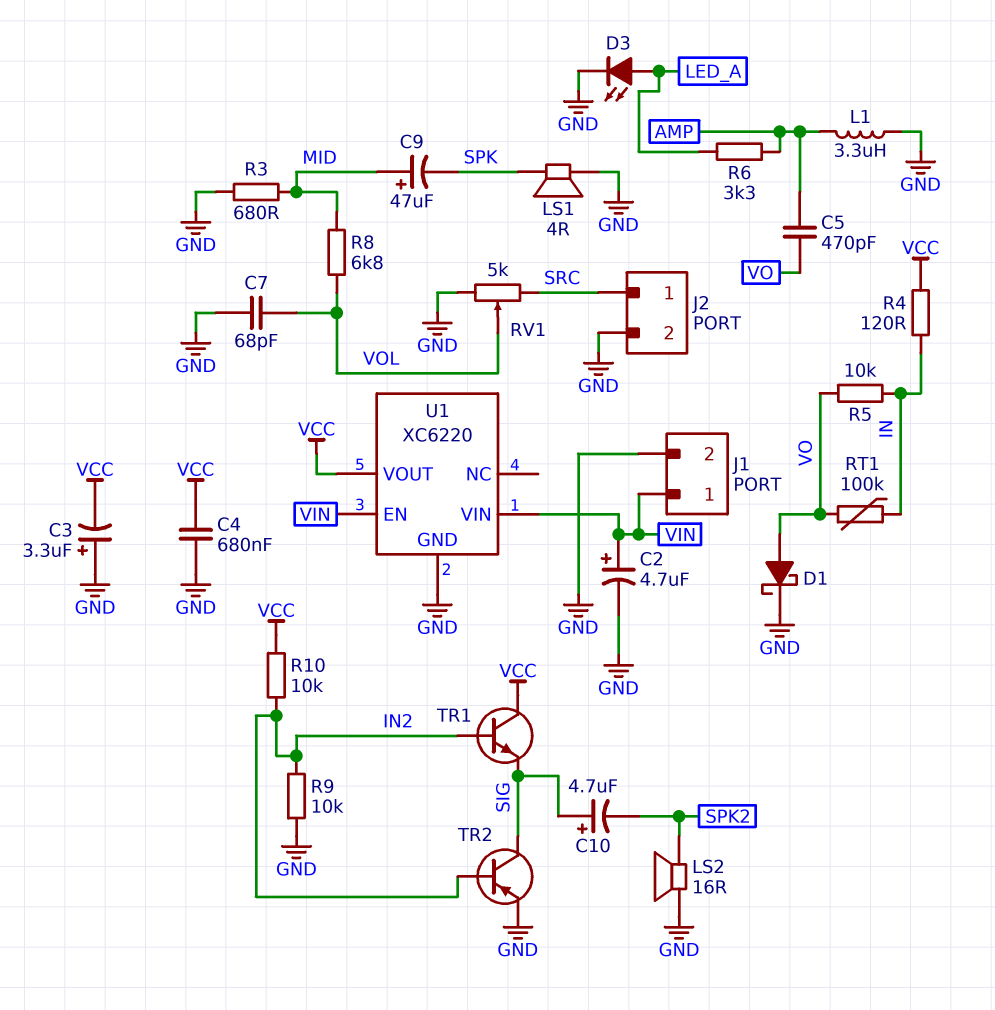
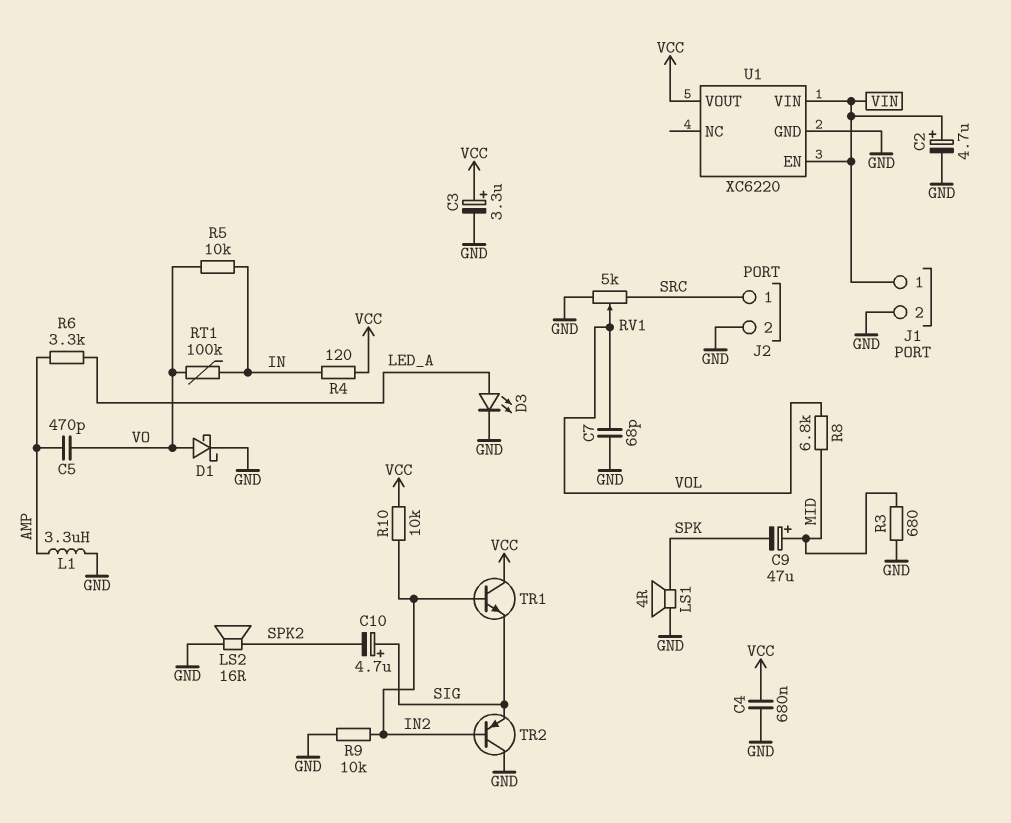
C3: 3.3uF (plus GND, minus VCC) -> 3.3uF (plus VCC, minus GND)
TR2: PNP (B IN2, C SIG, E GND) -> PNP (B IN2, C GND, E SIG)

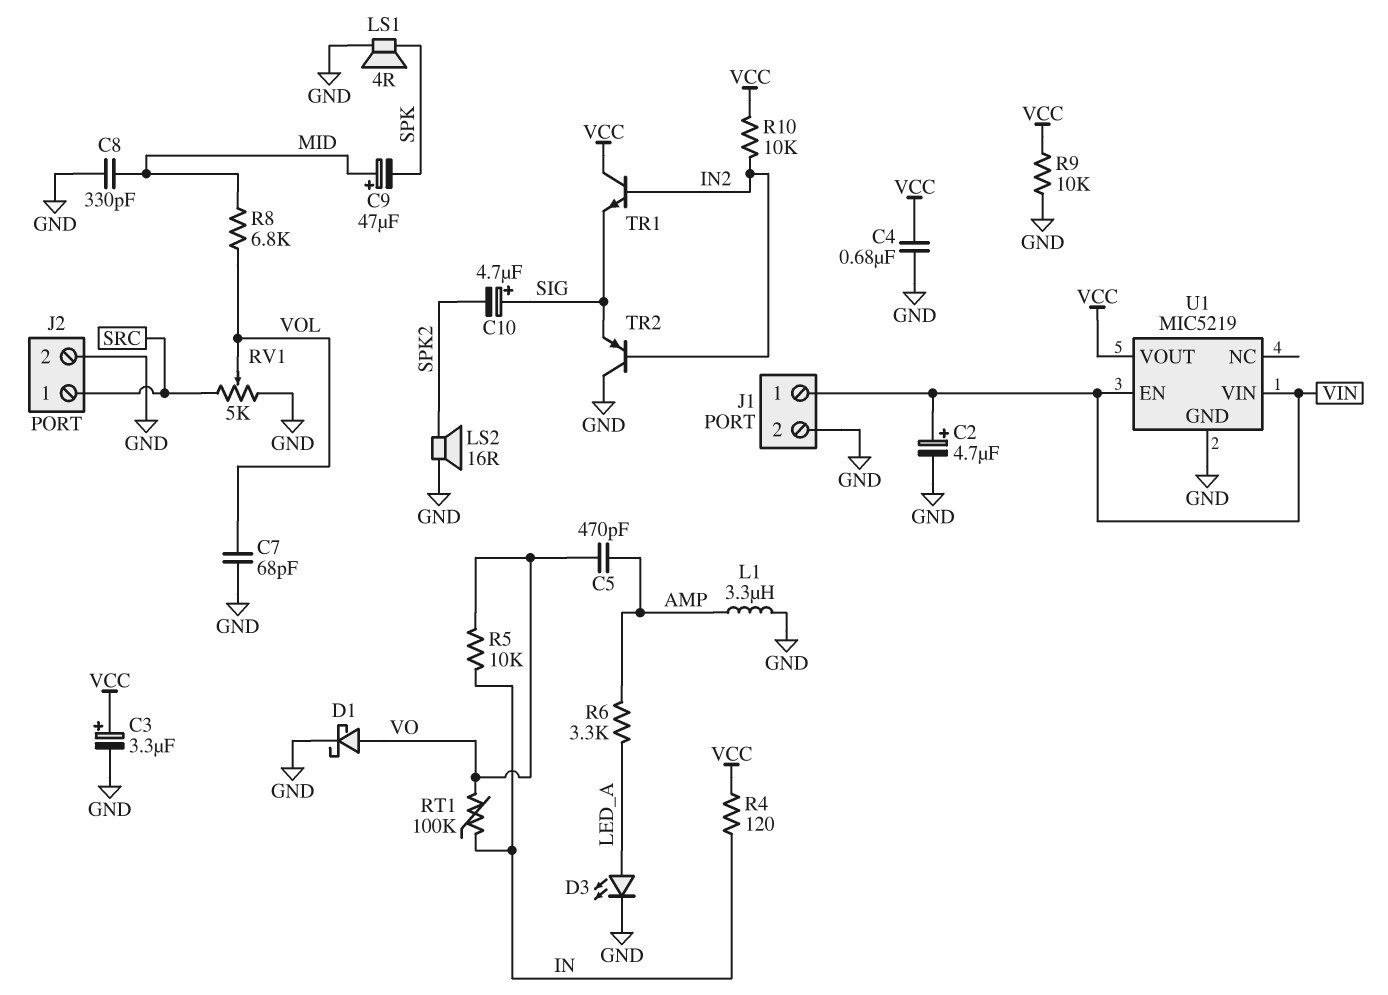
C8: none -> 330pF (GND, MID)
R3: 680 (GND, MID) -> none
R9: 10k (GND, IN2) -> 10k (GND, VCC)
U1: XC6220 -> MIC5219

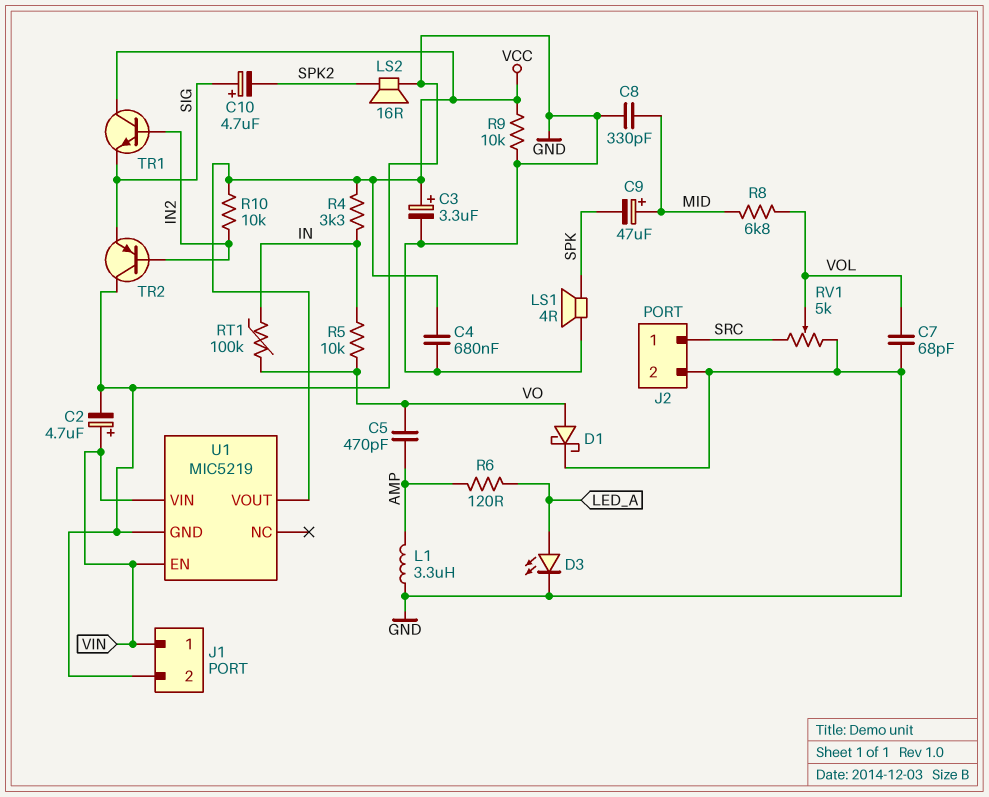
R4: 120 (IN, VCC) -> 3.3k (IN, VCC)
R6: 3.3k (AMP, LED_A) -> 120 (AMP, LED_A)

